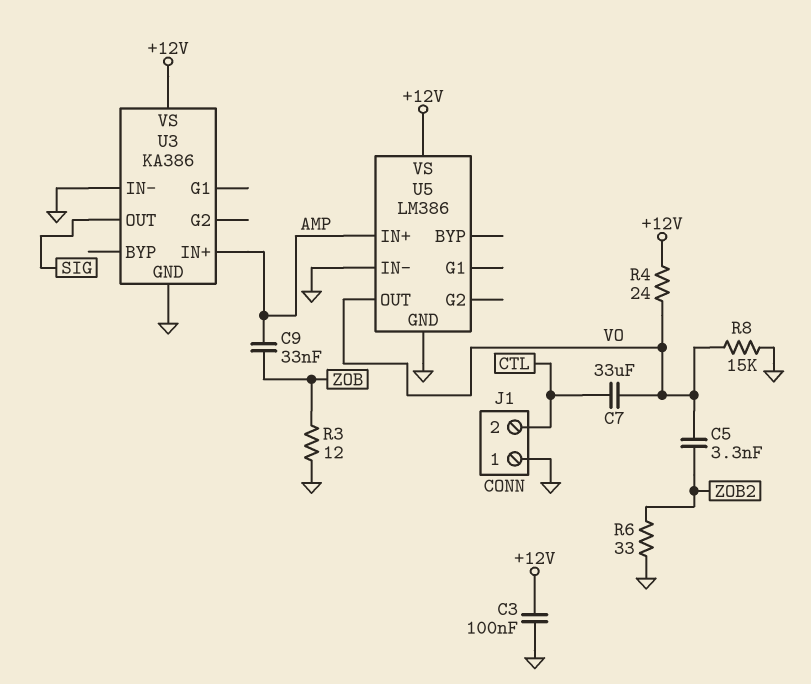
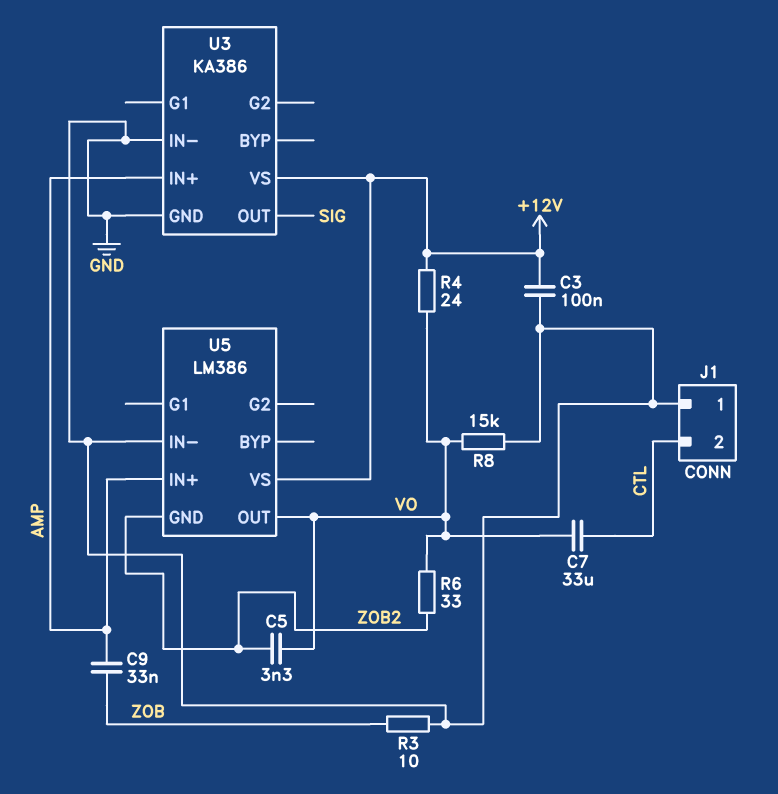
R3: 12 (GND, ZOB) -> 10 (GND, ZOB)
R6: 33 (GND, ZOB2) -> 33 (VO, ZOB2)
U5 pin GND: GND -> ZOB2

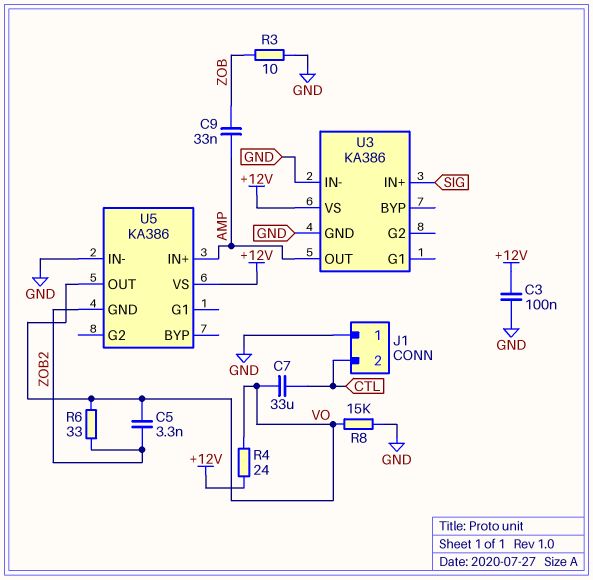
U3 pin IN+: AMP -> SIG
U3 pin OUT: SIG -> AMP
U5: LM386 -> KA386

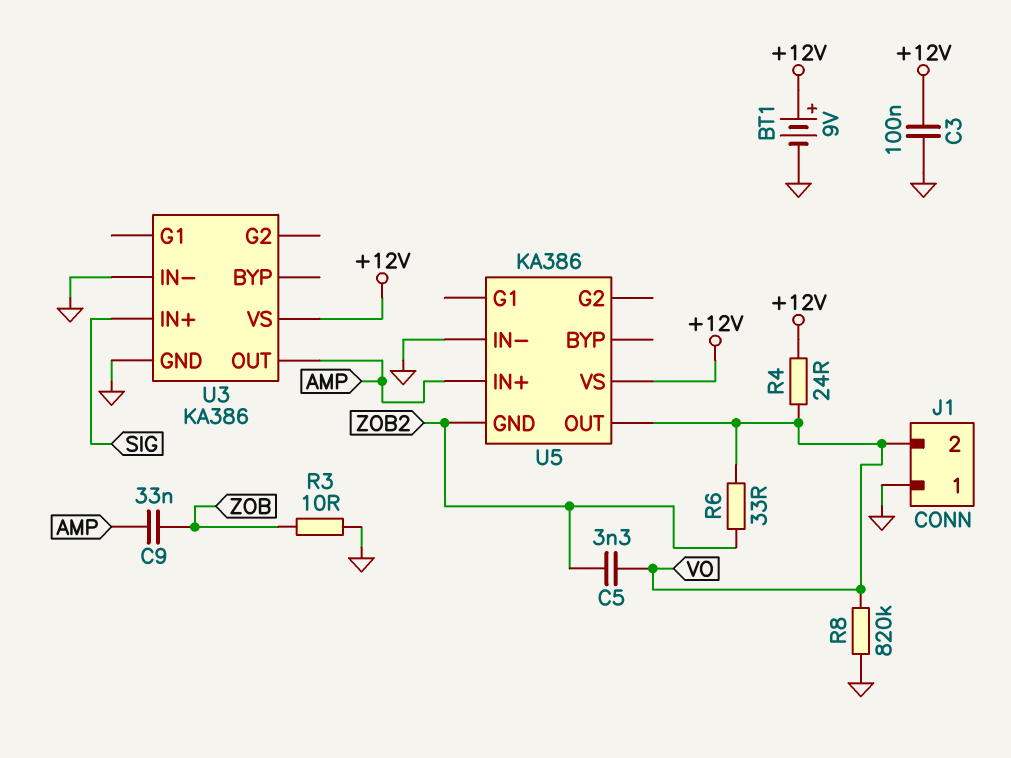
BT1: none -> 9V (plus +12V, minus GND)
C7: 33uF (CTL, VO) -> none
J1 pin 2: CTL -> VO
R8: 15k (GND, VO) -> 820k (GND, VO)

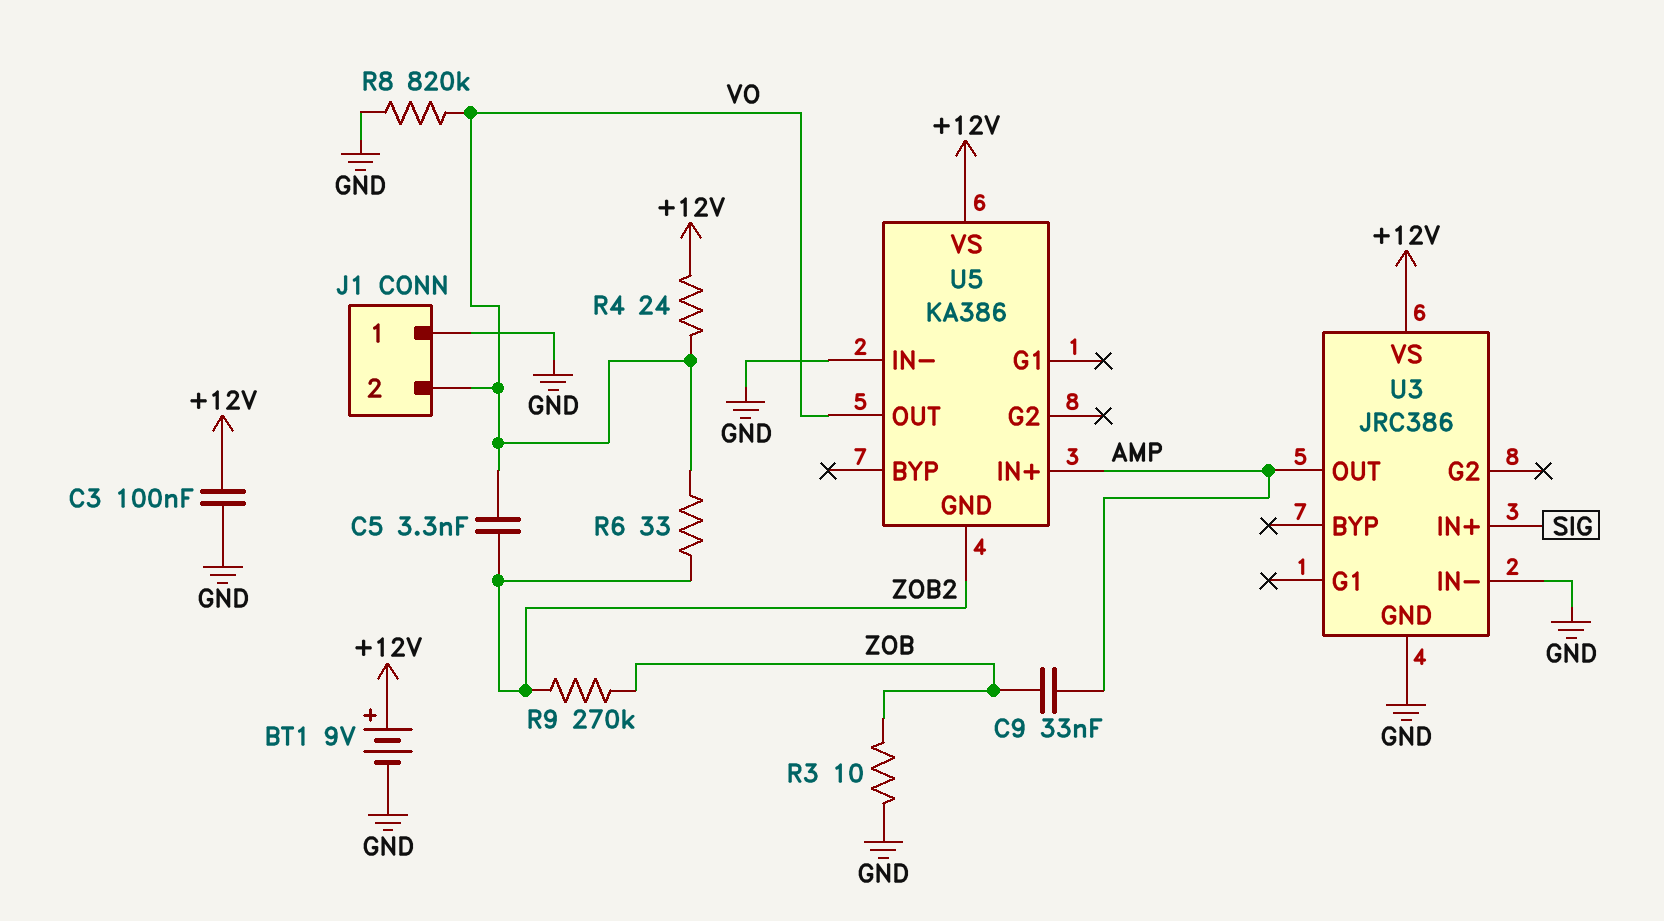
R9: none -> 270k (ZOB, ZOB2)
U3: KA386 -> JRC386

